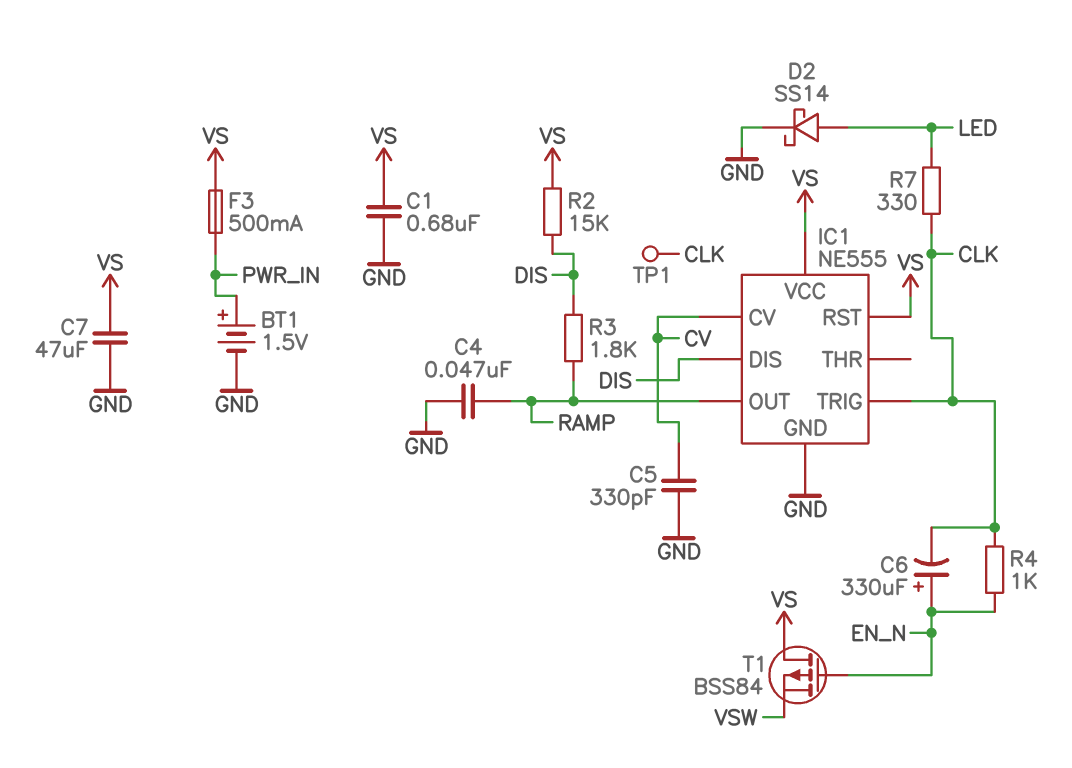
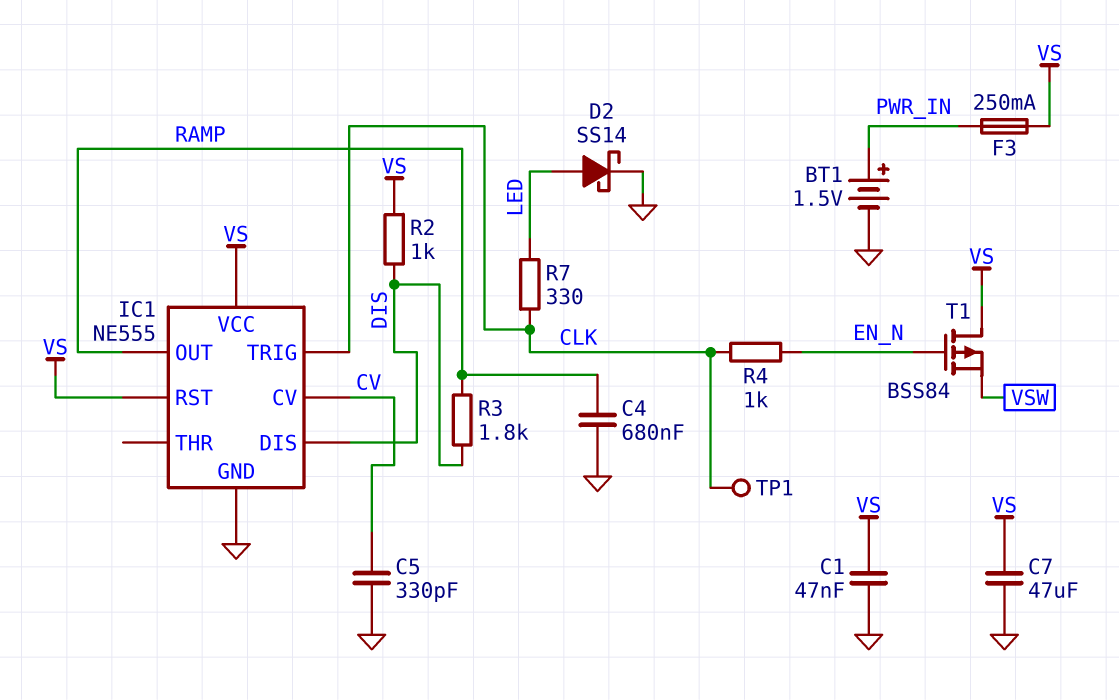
C1: 680nF (GND, VS) -> 47nF (GND, VS)
C4: 47nF (GND, RAMP) -> 680nF (GND, RAMP)
C6: 330uF (plus EN_N, minus CLK) -> none
F3: 500mA (PWR_IN, VS) -> 250mA (PWR_IN, VS)
R2: 15k (DIS, VS) -> 1k (DIS, VS)

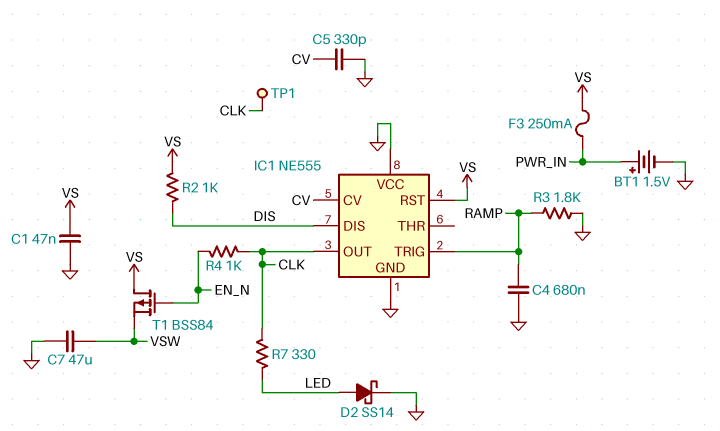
C7: 47uF (GND, VS) -> 47uF (GND, VSW)
IC1 pin OUT: RAMP -> CLK
IC1 pin TRIG: CLK -> RAMP
IC1 pin VCC: VS -> GND
R3: 1.8k (DIS, RAMP) -> 1.8k (GND, RAMP)

